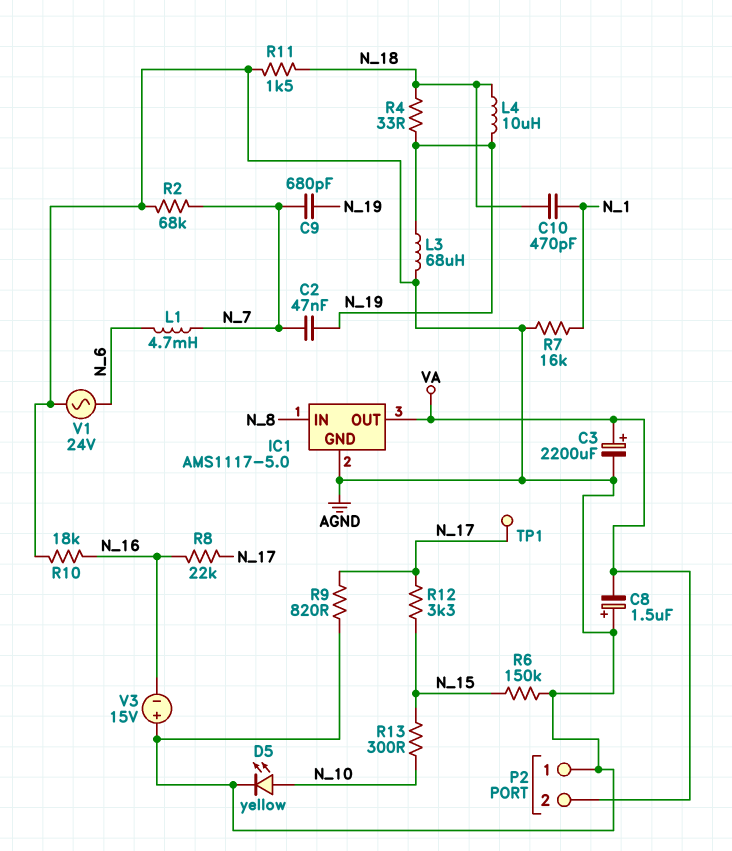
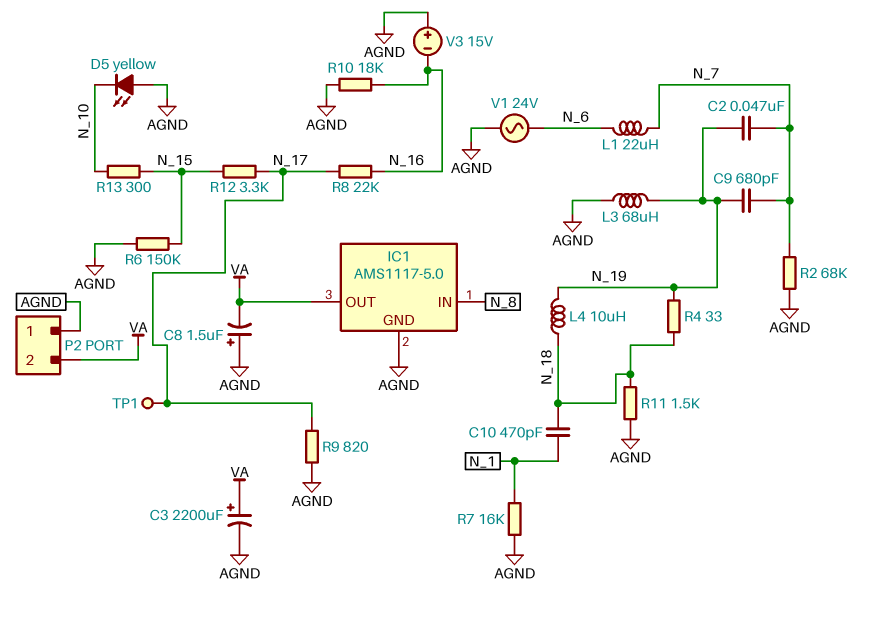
D5: LED yellow (A N_10, K AGND) -> LED yellow (A AGND, K N_10)
L1: 4.7mH (N_6, N_7) -> 22uH (N_6, N_7)

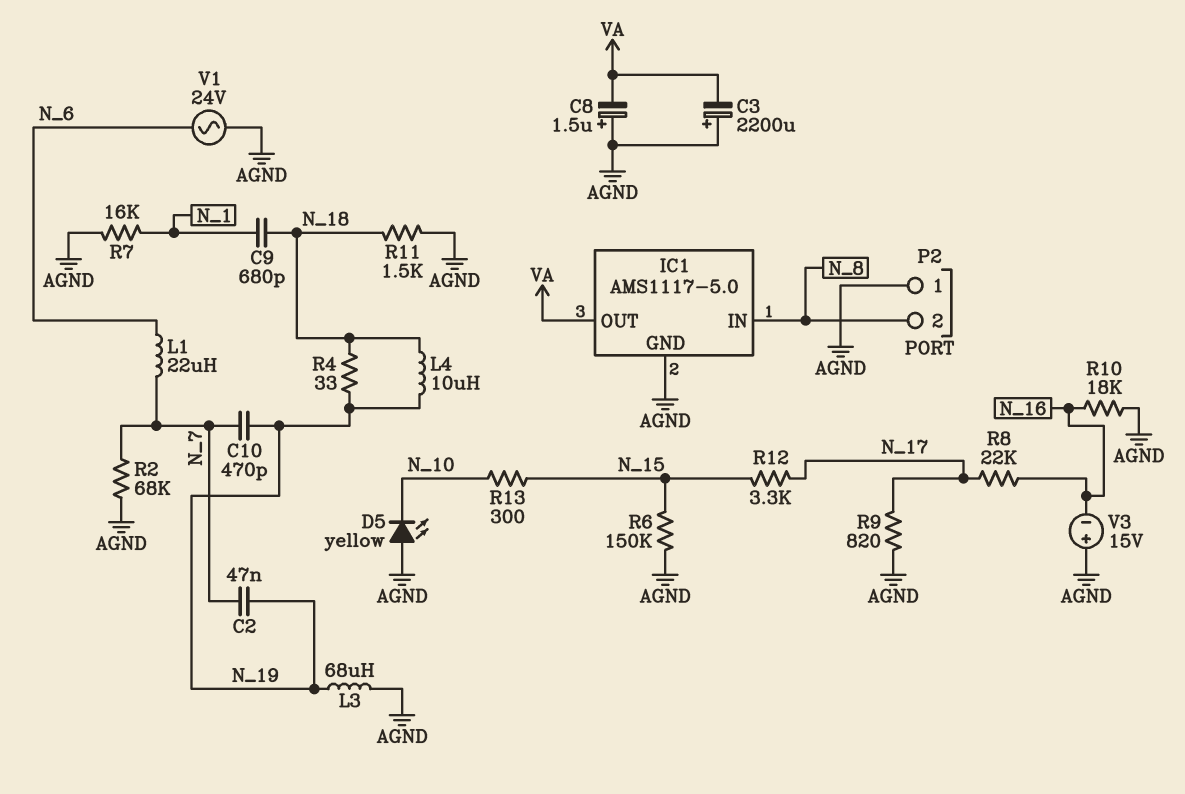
C3: 2200uF (plus VA, minus AGND) -> 2200uF (plus AGND, minus VA)
C9: 680pF (N_7, N_19) -> 680pF (N_1, N_18)
C10: 470pF (N_1, N_18) -> 470pF (N_7, N_19)
P2 pin 2: VA -> N_8
TP1: test point (N_17) -> none

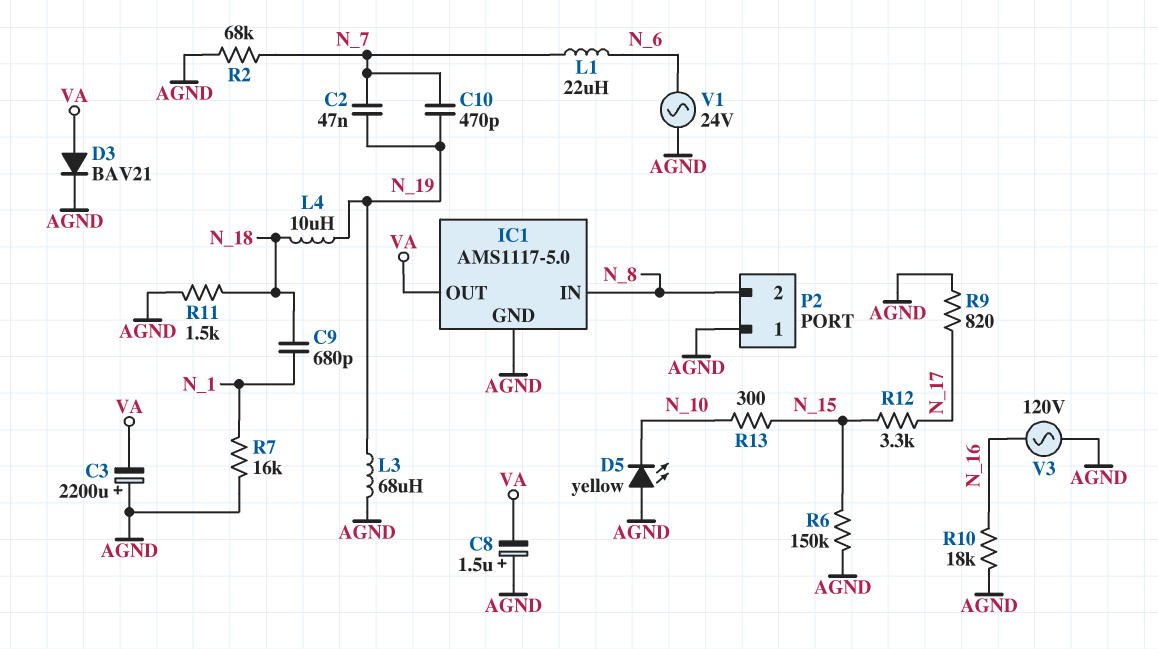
D3: none -> diode BAV21 (A VA, K AGND)
R4: 33 (N_18, N_19) -> none
R8: 22k (N_16, N_17) -> none
V3: 15V (plus AGND, minus N_16) -> AC 120V (AGND, N_16)

